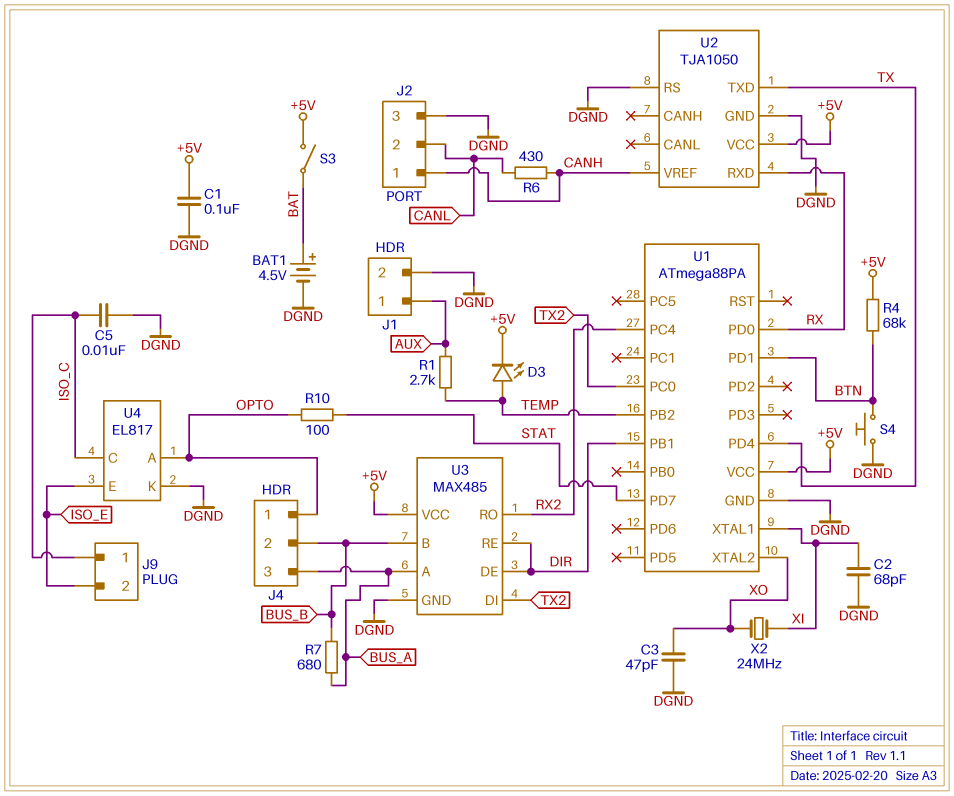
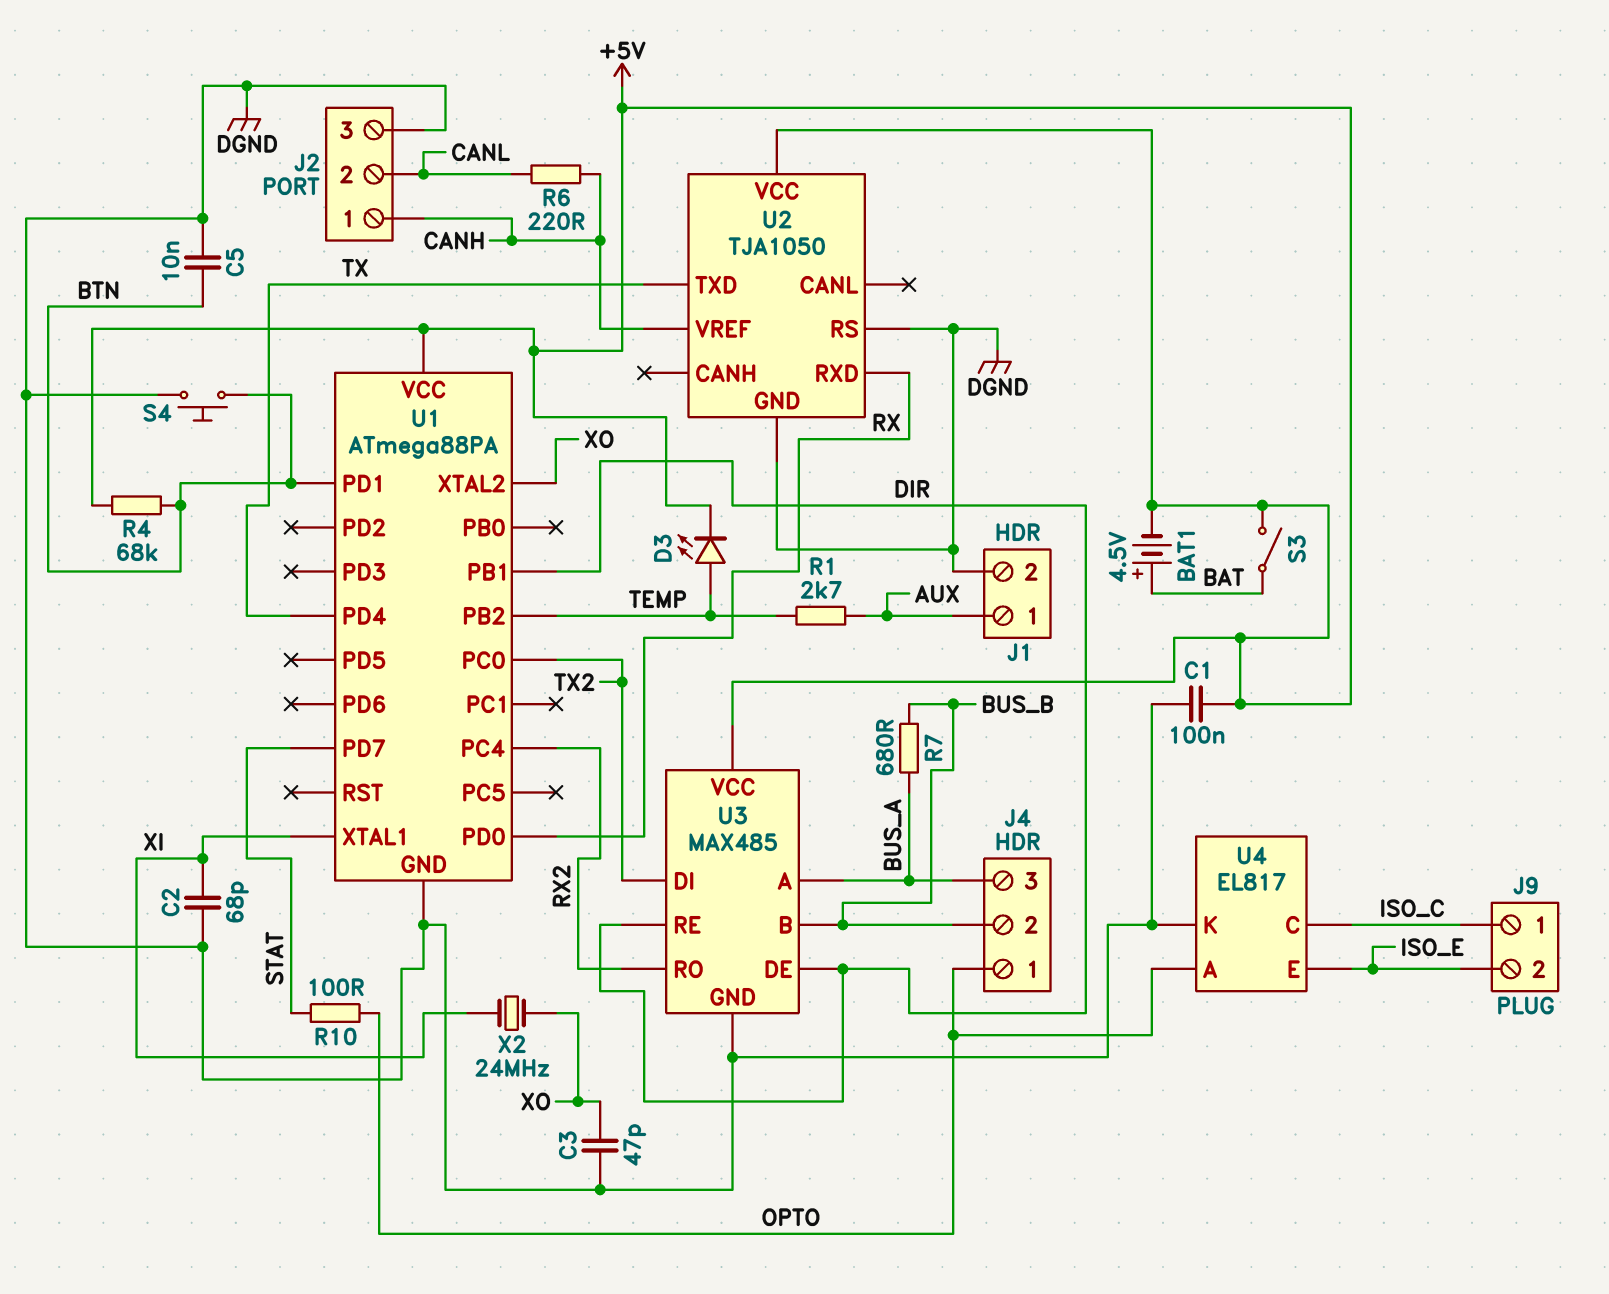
BAT1: 4.5V (plus BAT, minus DGND) -> 4.5V (plus BAT, minus +5V)
C5: 10nF (DGND, ISO_C) -> 10nF (BTN, DGND)
R6: 430 (CANH, CANL) -> 220 (CANH, CANL)

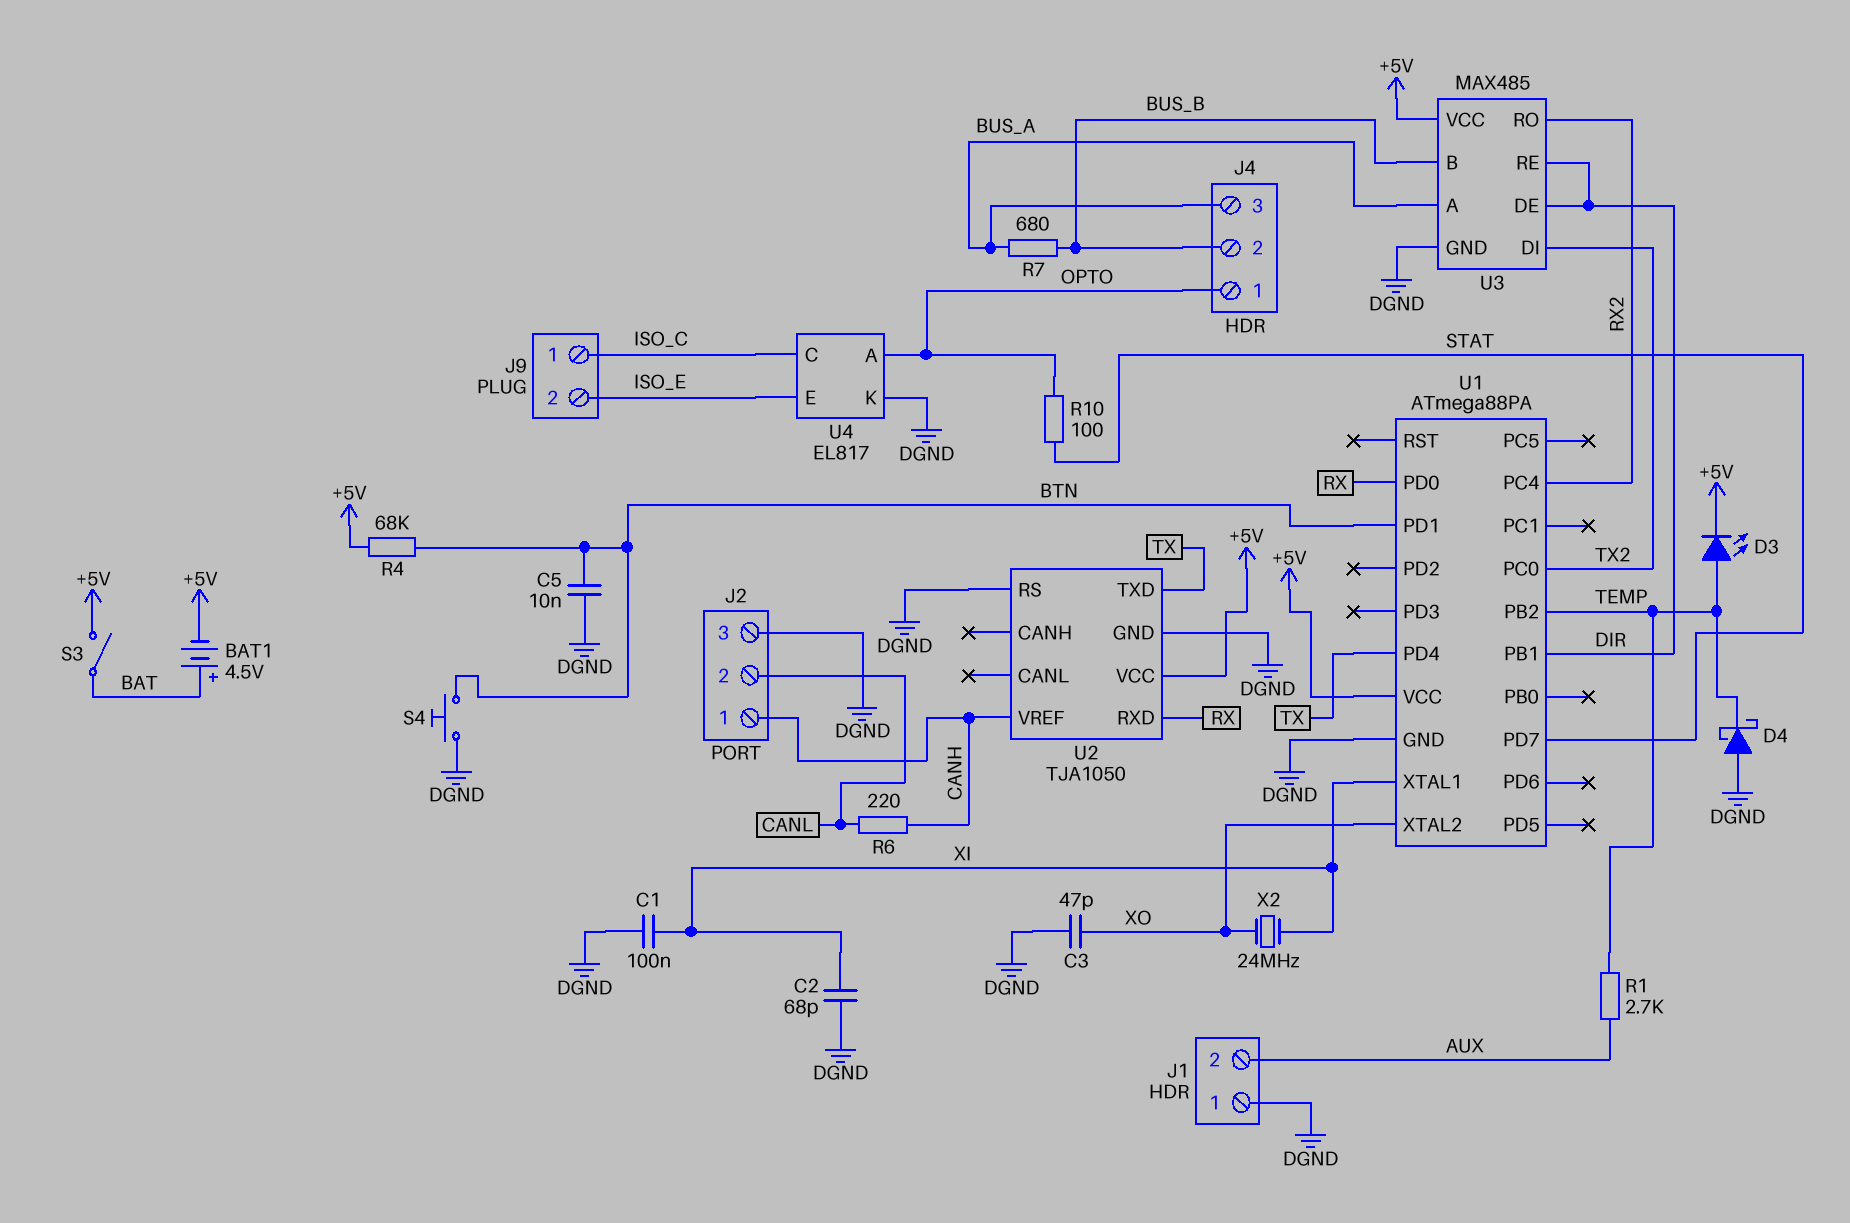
C1: 100nF (+5V, DGND) -> 100nF (DGND, XI)
D4: none -> schottky (A DGND, K TEMP)
J1 pin 1: AUX -> DGND
J1 pin 2: DGND -> AUX

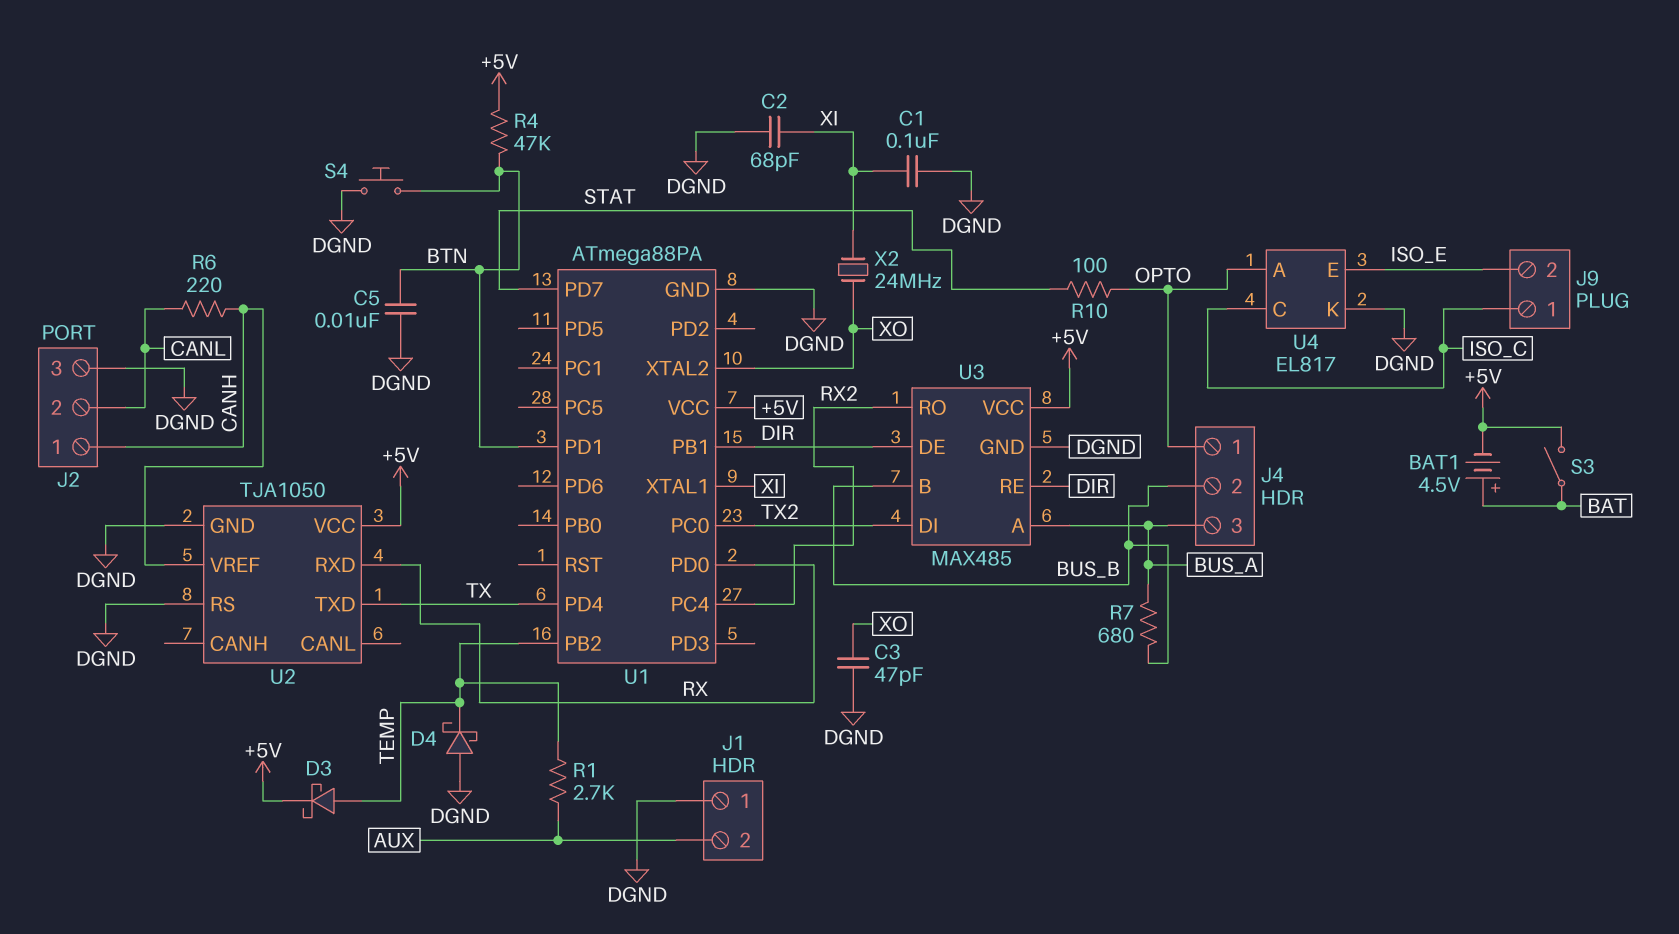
D3: LED (A TEMP, K +5V) -> schottky (A TEMP, K +5V)
R4: 68k (+5V, BTN) -> 47k (+5V, BTN)

